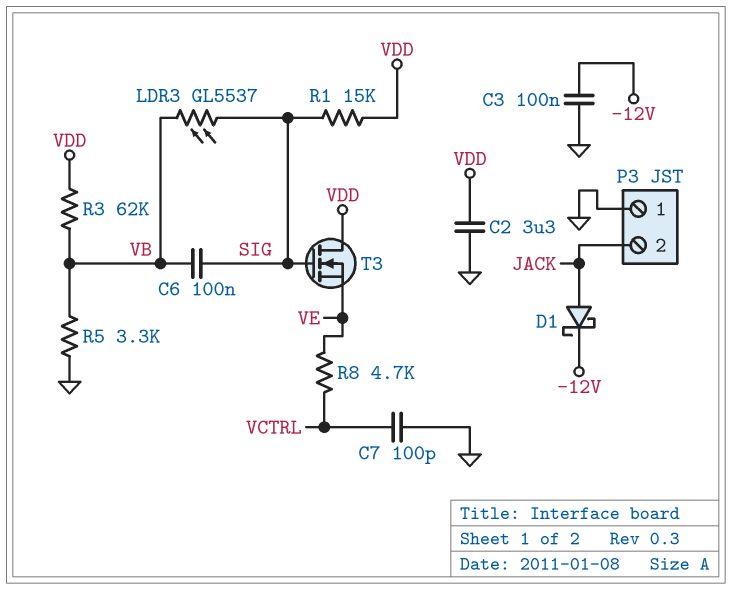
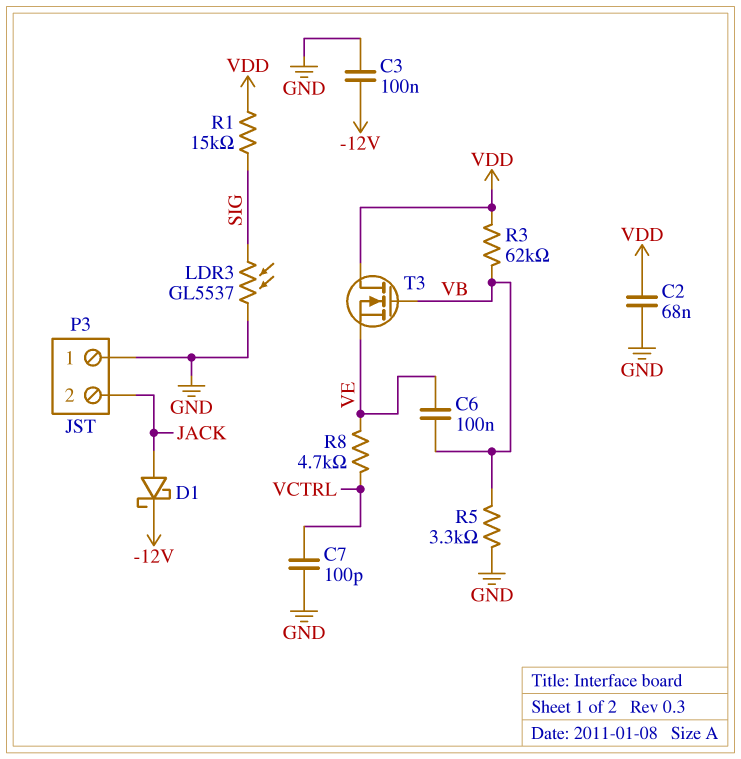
C2: 3.3uF (GND, VDD) -> 68nF (GND, VDD)
C6: 100nF (SIG, VB) -> 100nF (VB, VE)
LDR3: GL5537 (SIG, VB) -> GL5537 (GND, SIG)
T3: NMOS (G SIG, D VDD, S VE) -> NMOS (G VB, D VDD, S VE)

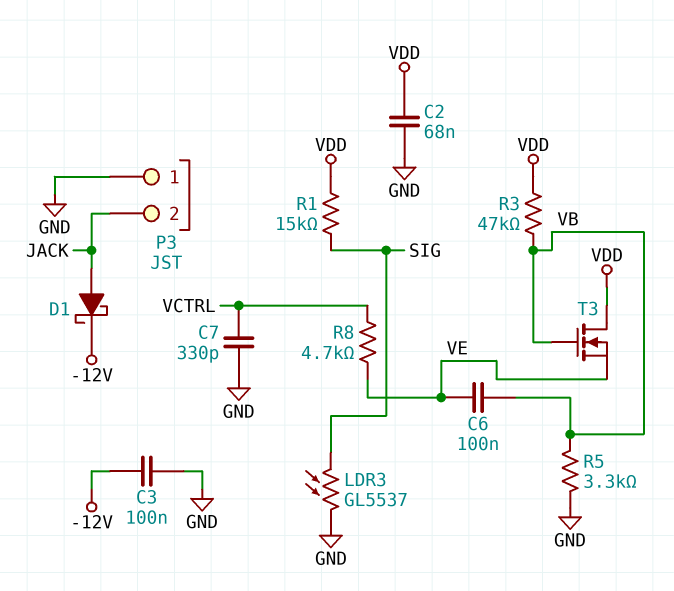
C7: 100pF (GND, VCTRL) -> 330pF (GND, VCTRL)
R3: 62k (VB, VDD) -> 47k (VB, VDD)

